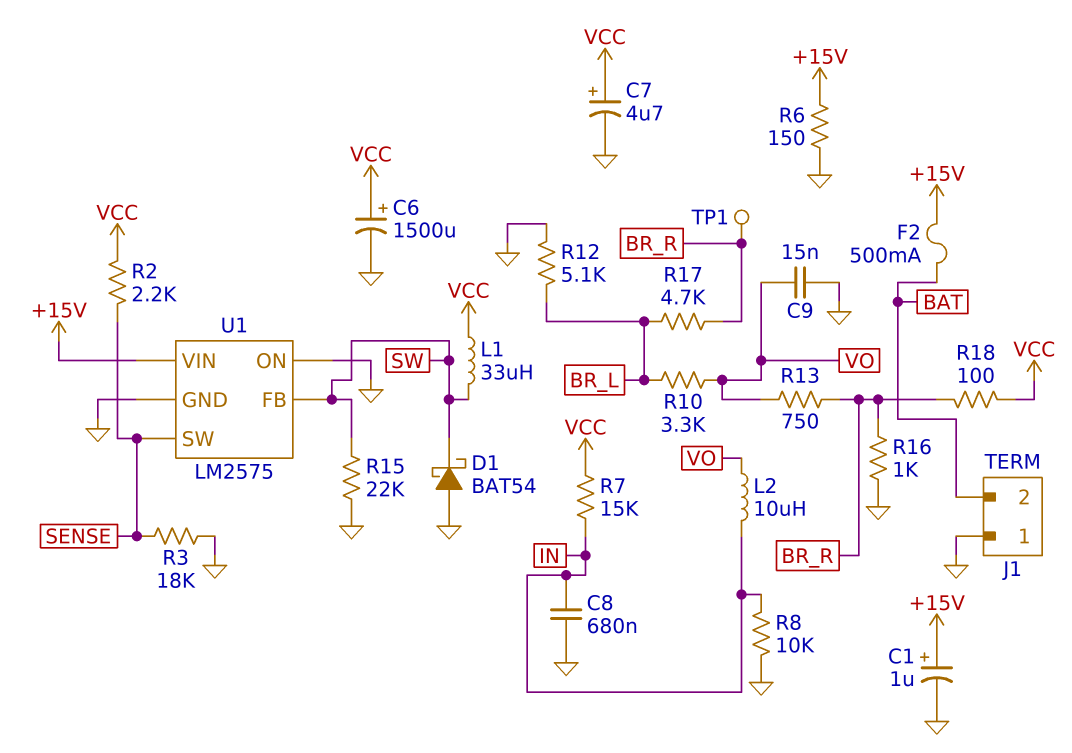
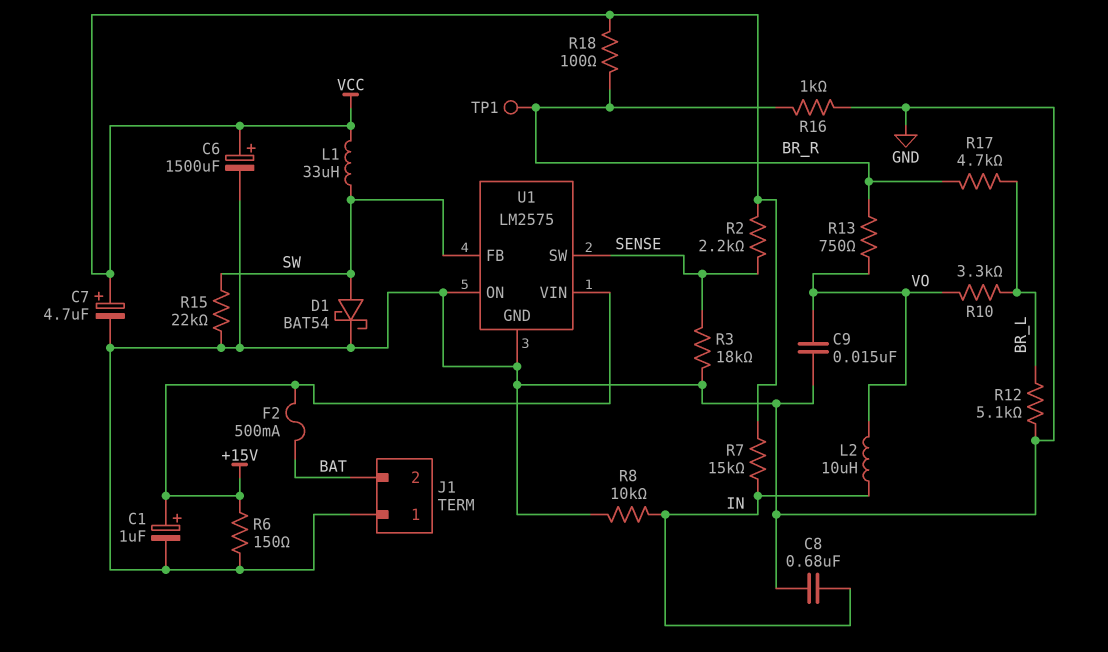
D1: schottky BAT54 (A GND, K SW) -> schottky BAT54 (A SW, K GND)

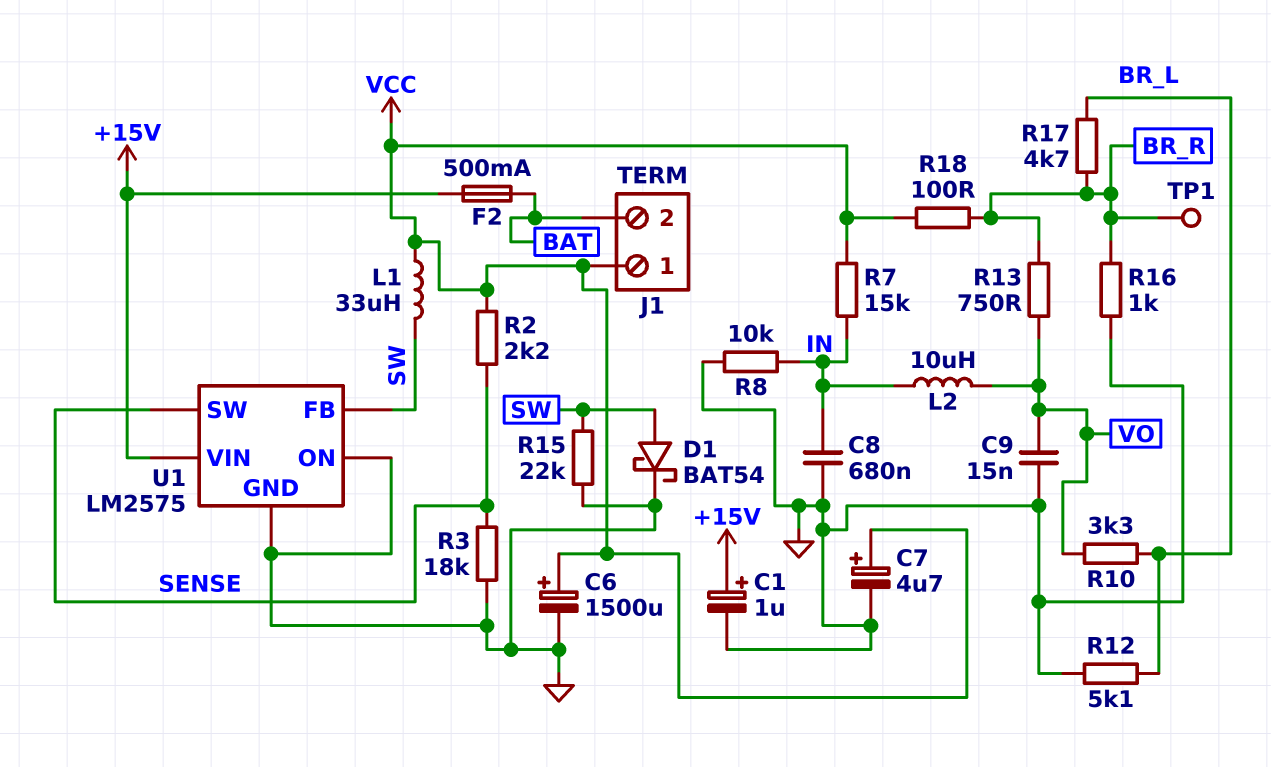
J1 pin 1: GND -> VCC
R6: 150 (+15V, GND) -> none

